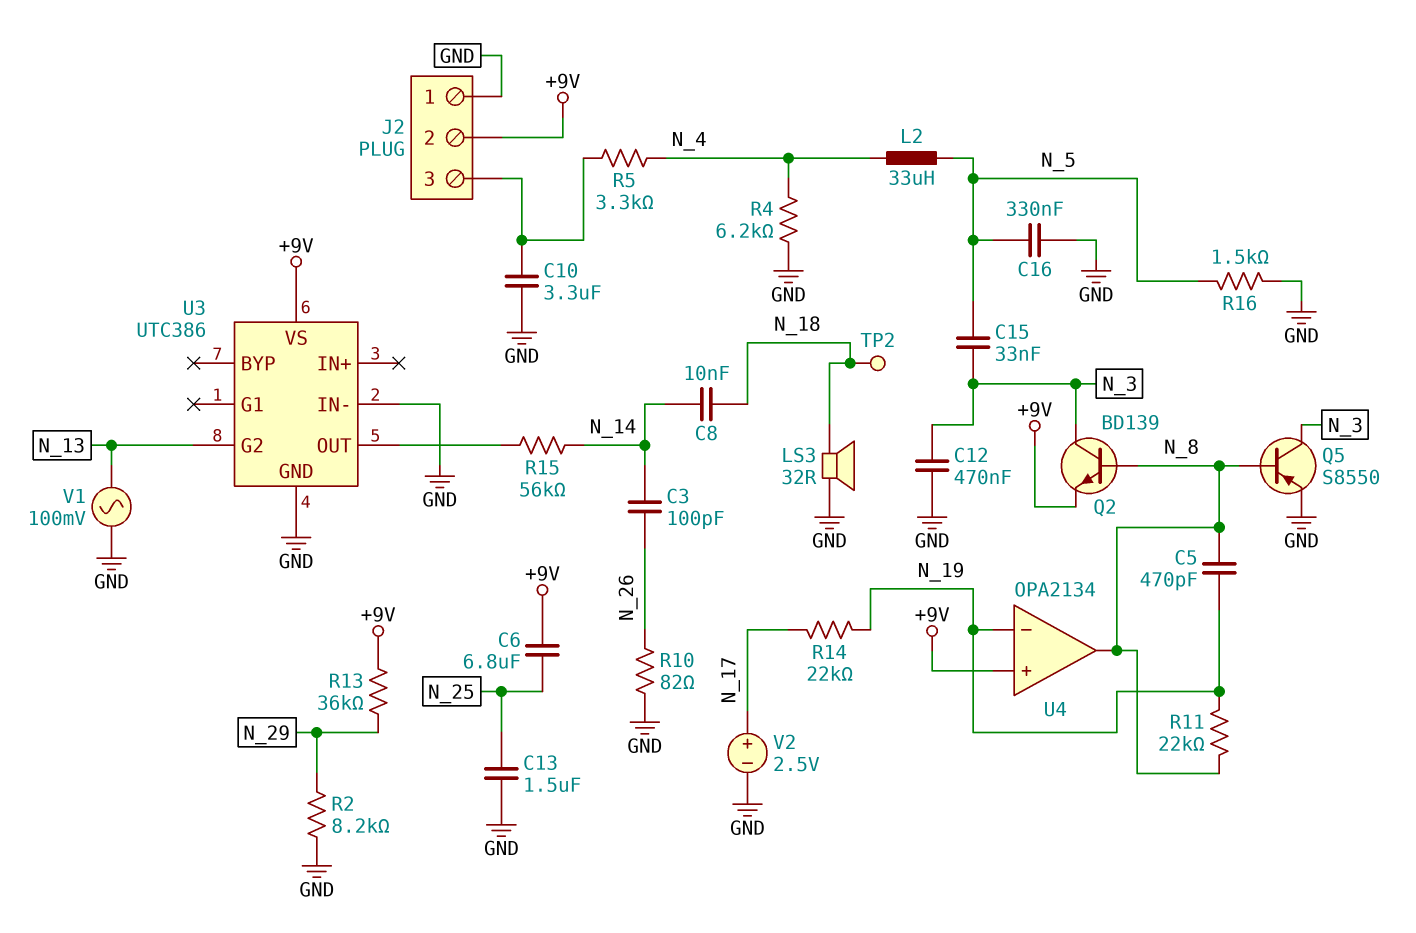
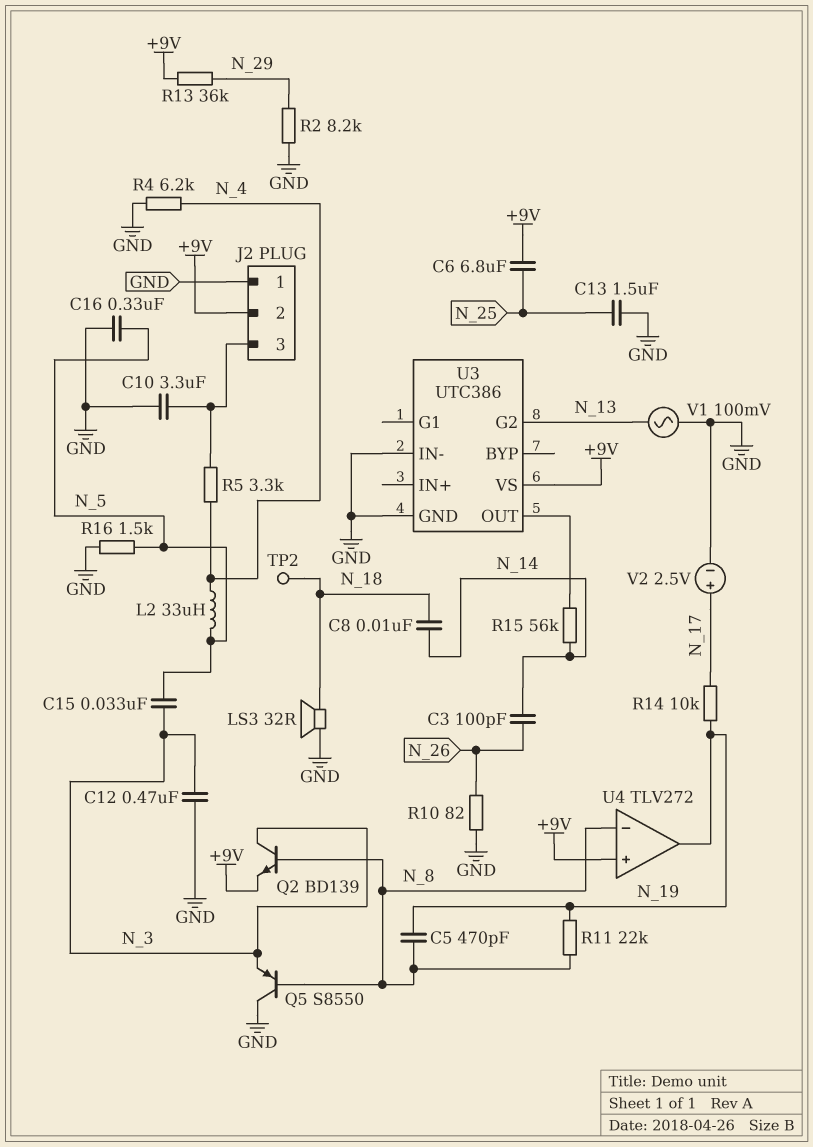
Q5: PNP S8550 (B N_8, C N_3, E GND) -> PNP S8550 (B N_8, C GND, E N_3)
R14: 22k (N_17, N_19) -> 10k (N_17, N_19)
U4: OPA2134 -> TLV272
U4 pin in-: N_19 -> N_8
U4 pin out: N_8 -> N_19

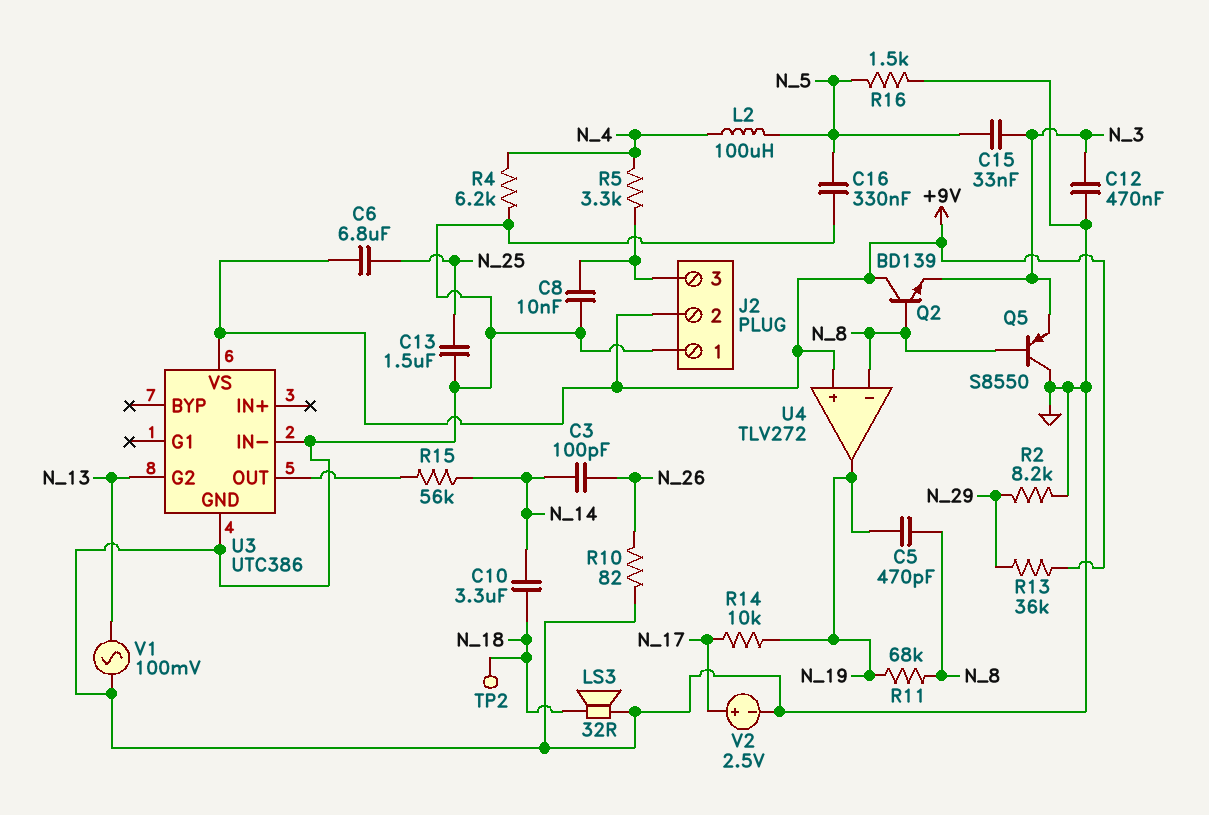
C8: 10nF (N_14, N_18) -> 10nF (GND, J2/3)
C10: 3.3uF (GND, J2/3) -> 3.3uF (N_14, N_18)
L2: 33uH (N_4, N_5) -> 100uH (N_4, N_5)
Q2: NPN BD139 (B N_8, C N_3, E +9V) -> NPN BD139 (B N_8, C +9V, E N_3)
R11: 22k (N_8, N_19) -> 68k (N_8, N_19)

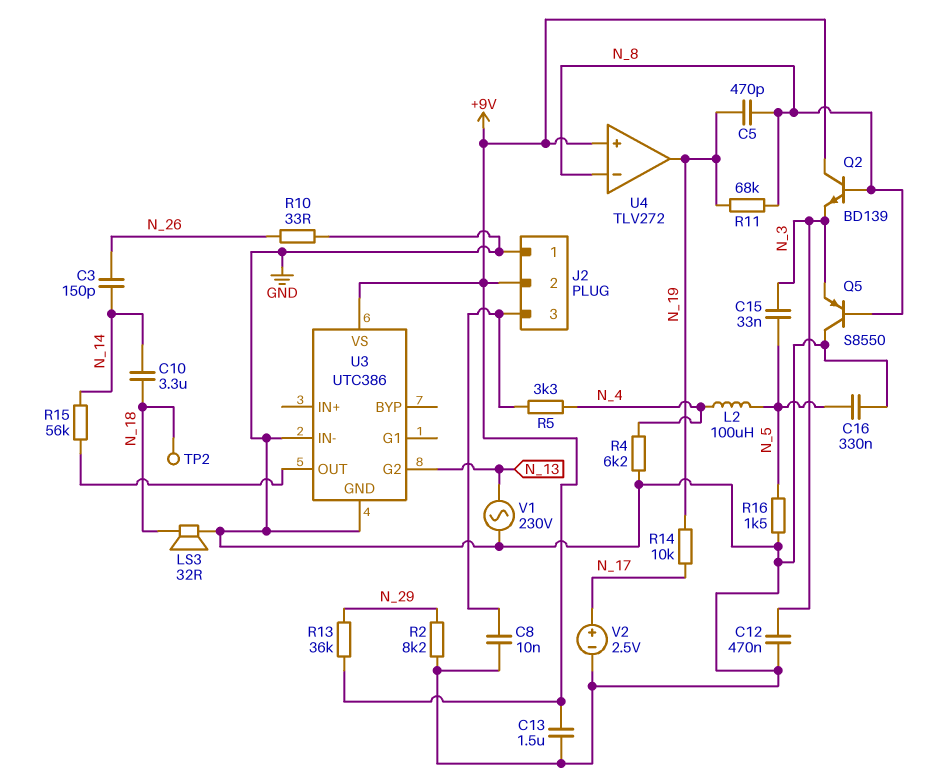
C3: 100pF (N_14, N_26) -> 150pF (N_14, N_26)
C6: 6.8uF (+9V, N_25) -> none
C13: 1.5uF (GND, N_25) -> 1.5uF (+9V, GND)
R10: 82 (GND, N_26) -> 33 (GND, N_26)
V1: AC 100mV (GND, N_13) -> AC 230V (GND, N_13)

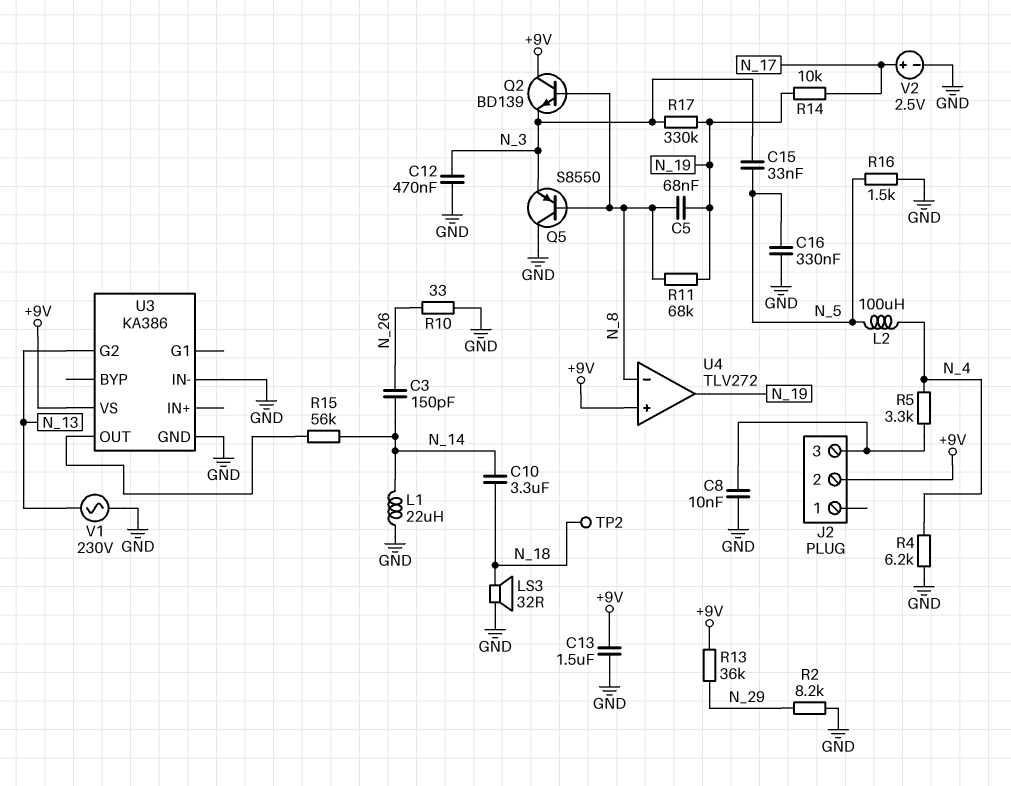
C5: 470pF (N_8, N_19) -> 68nF (N_8, N_19)
J2 pin 1: GND -> none
L1: none -> 22uH (GND, N_14)
R17: none -> 330k (N_3, N_19)
U3: UTC386 -> KA386

